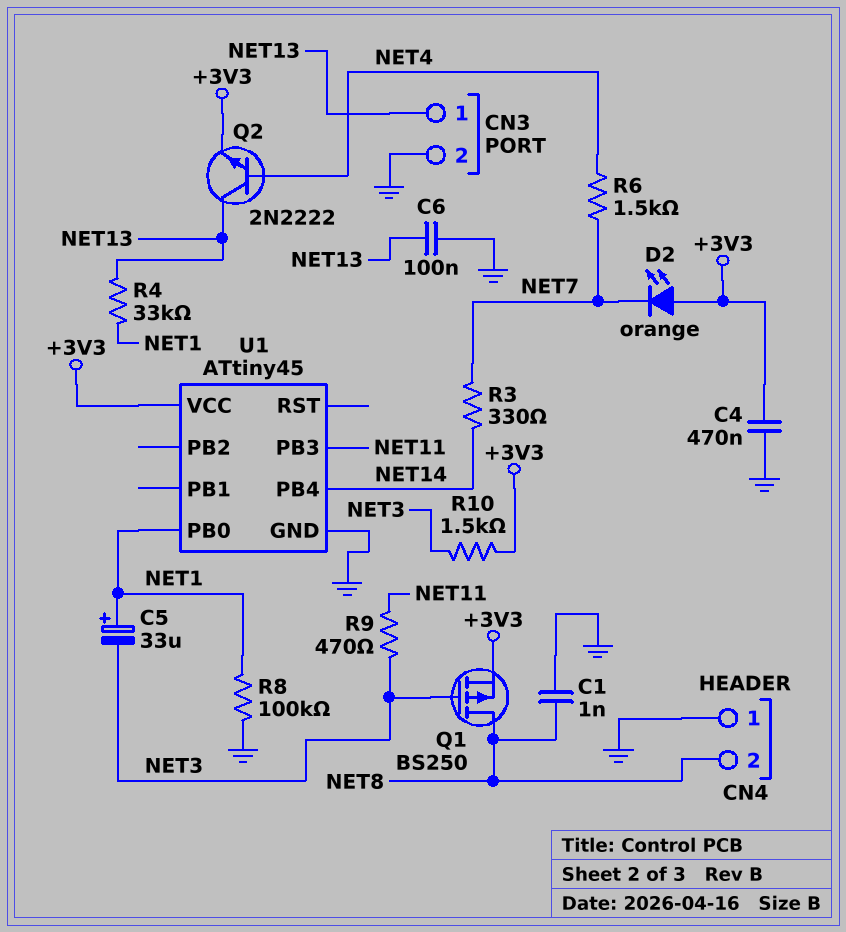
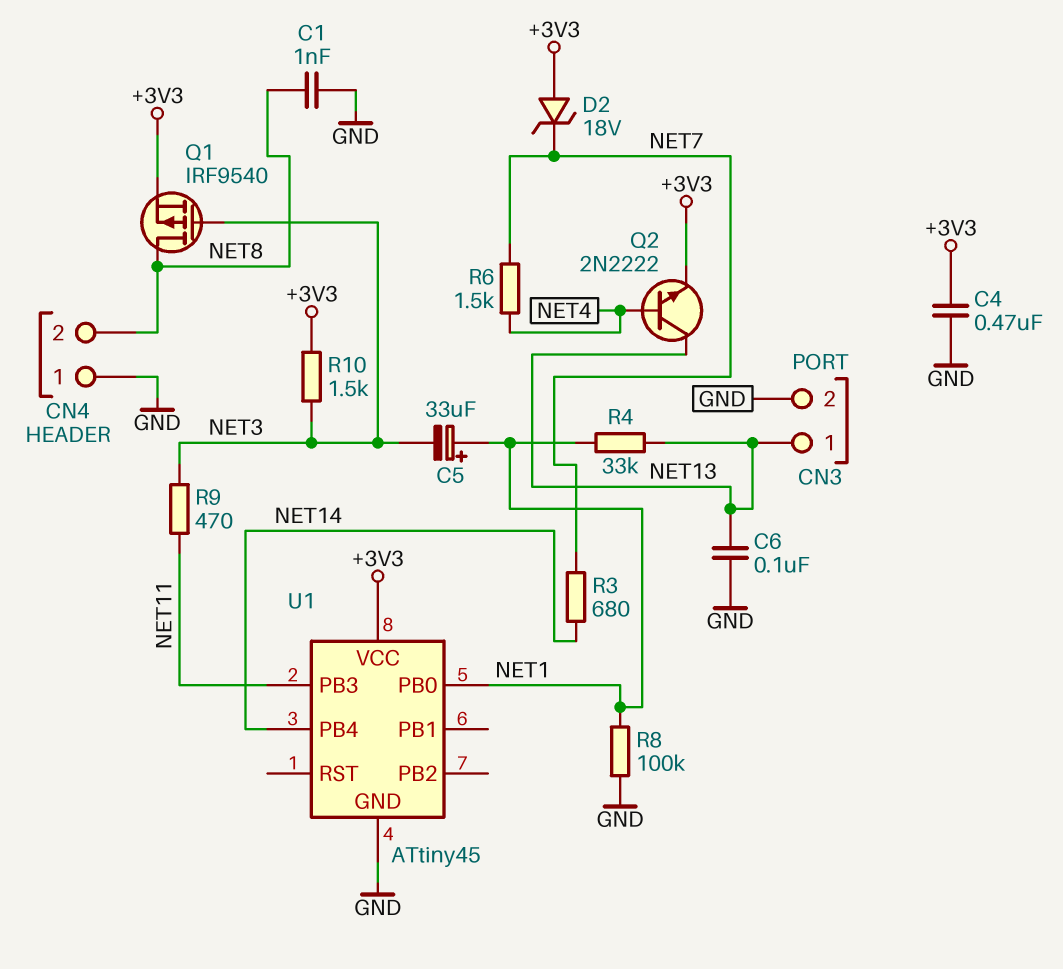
D2: LED orange (A +3V3, K NET7) -> zener 18V (A +3V3, K NET7)
Q1: PMOS BS250 (G NET3, D NET8, S +3V3) -> PMOS IRF9540 (G NET3, D NET8, S +3V3)
R3: 330 (NET7, NET14) -> 680 (NET7, NET14)

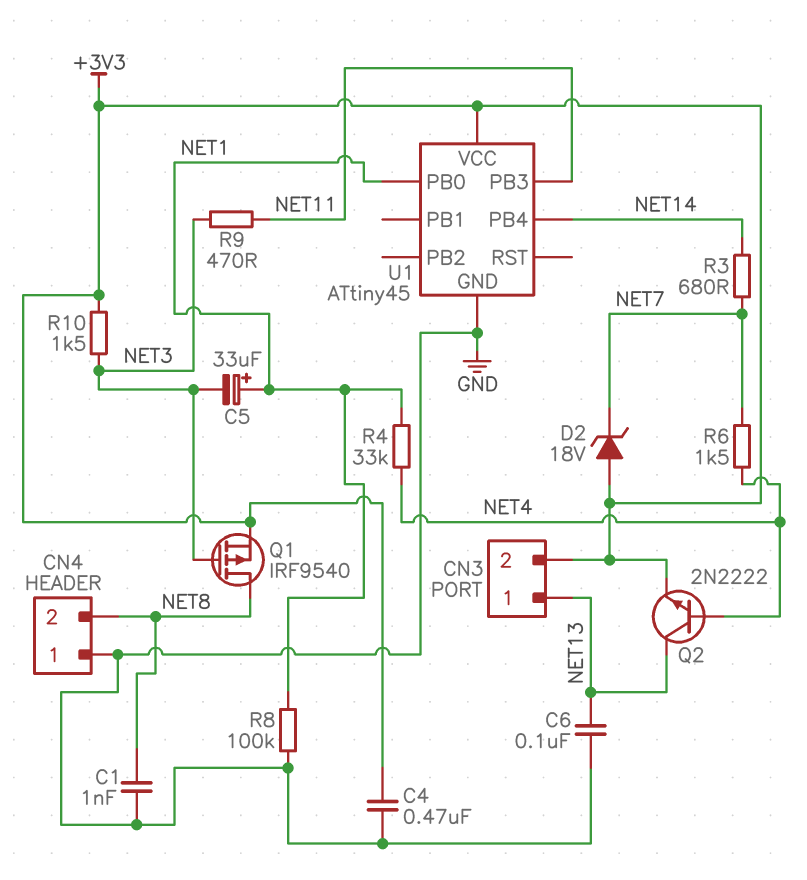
CN3 pin 2: GND -> +3V3
R4: 33k (NET1, NET13) -> 33k (NET1, NET4)

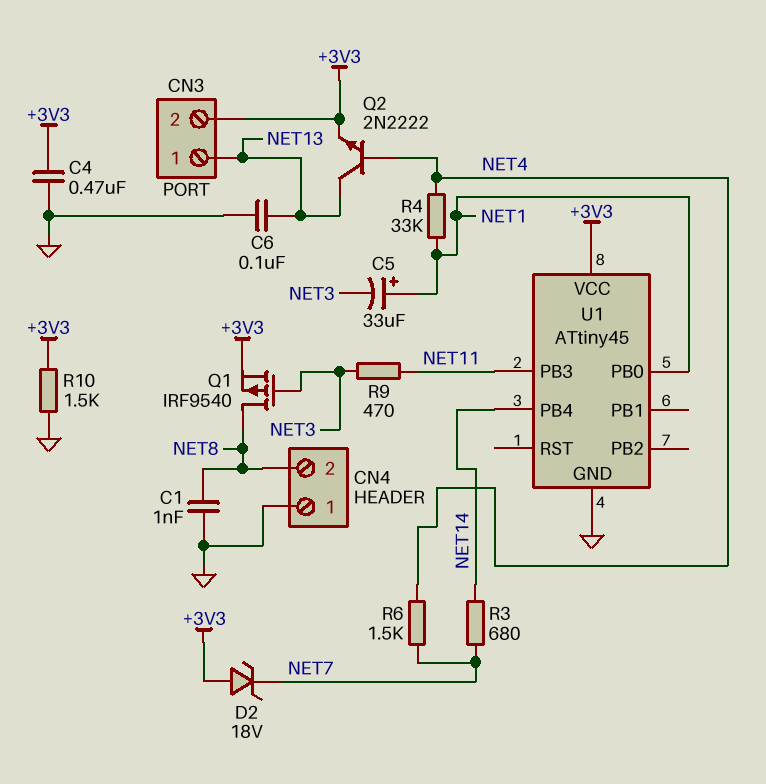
R8: 100k (GND, NET1) -> none
R10: 1.5k (+3V3, NET3) -> 1.5k (+3V3, GND)

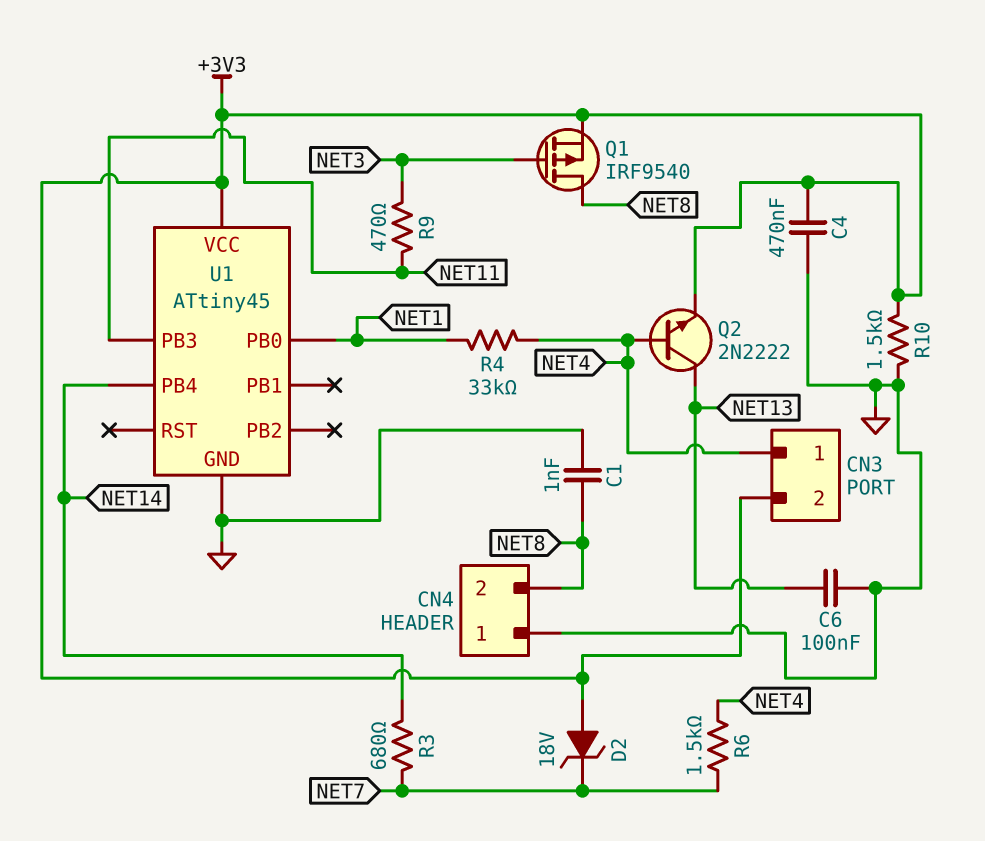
C5: 33uF (plus NET1, minus NET3) -> none
CN3 pin 1: NET13 -> NET4

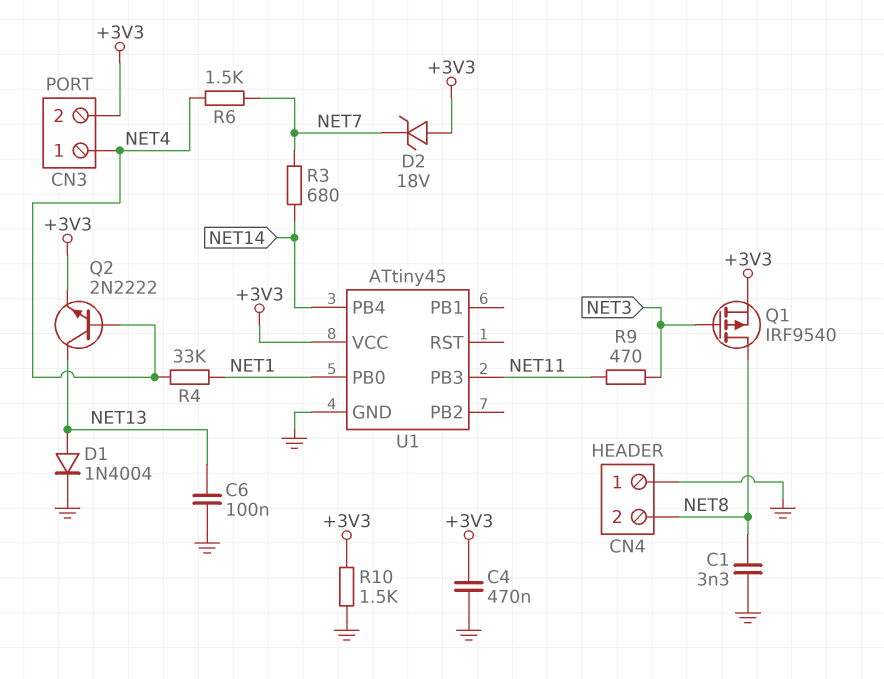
C1: 1nF (GND, NET8) -> 3.3nF (GND, NET8)
D1: none -> diode 1N4004 (A NET13, K GND)

